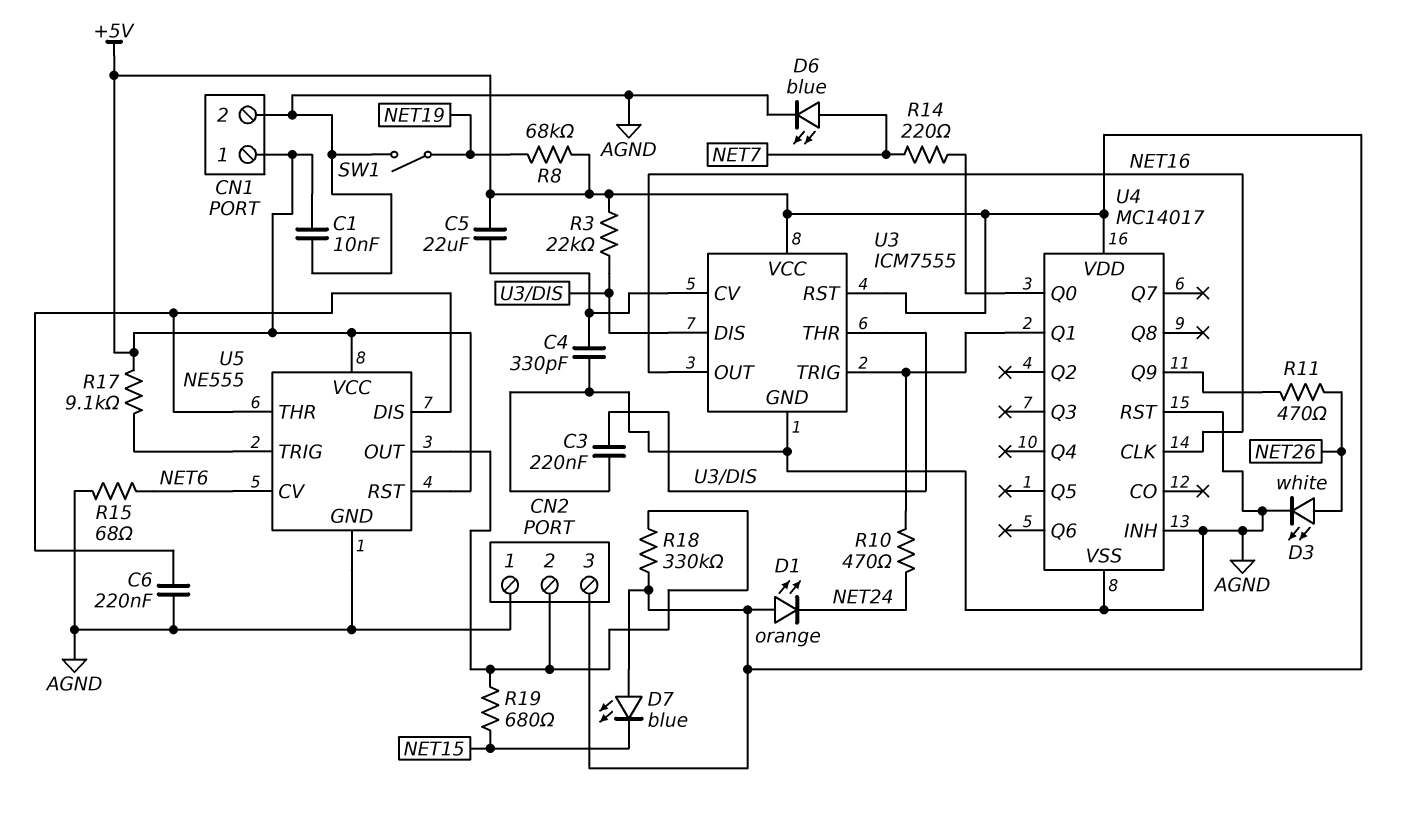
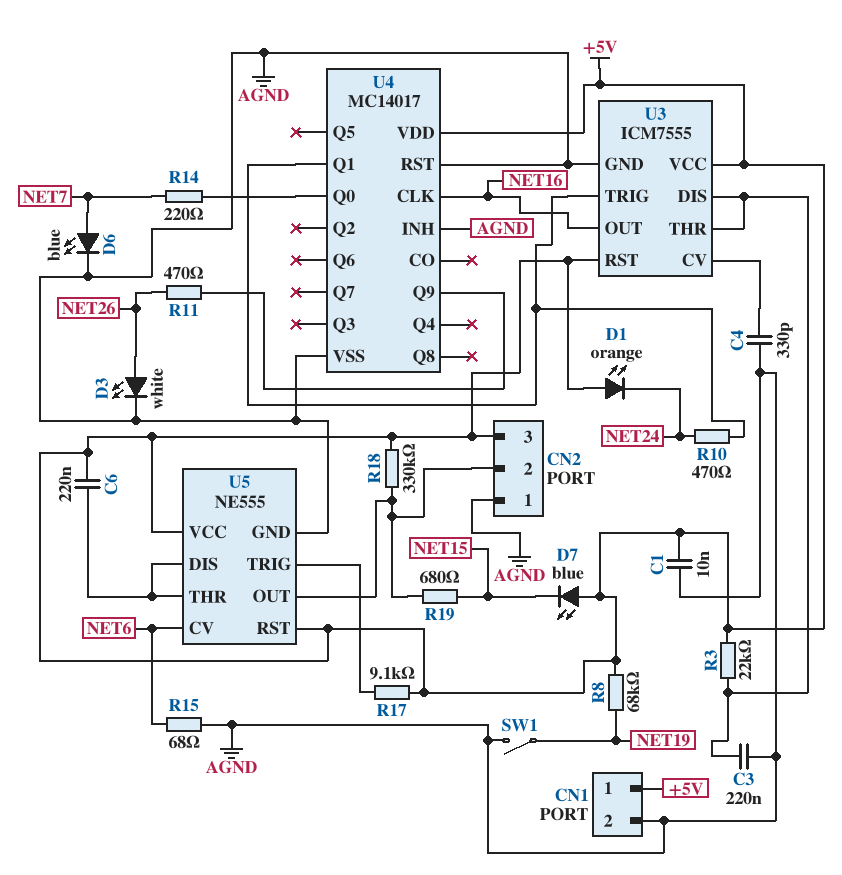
C5: 22uF (+5V, U3/CV) -> none
C6: 220nF (AGND, U5/DIS) -> 220nF (+5V, U5/DIS)

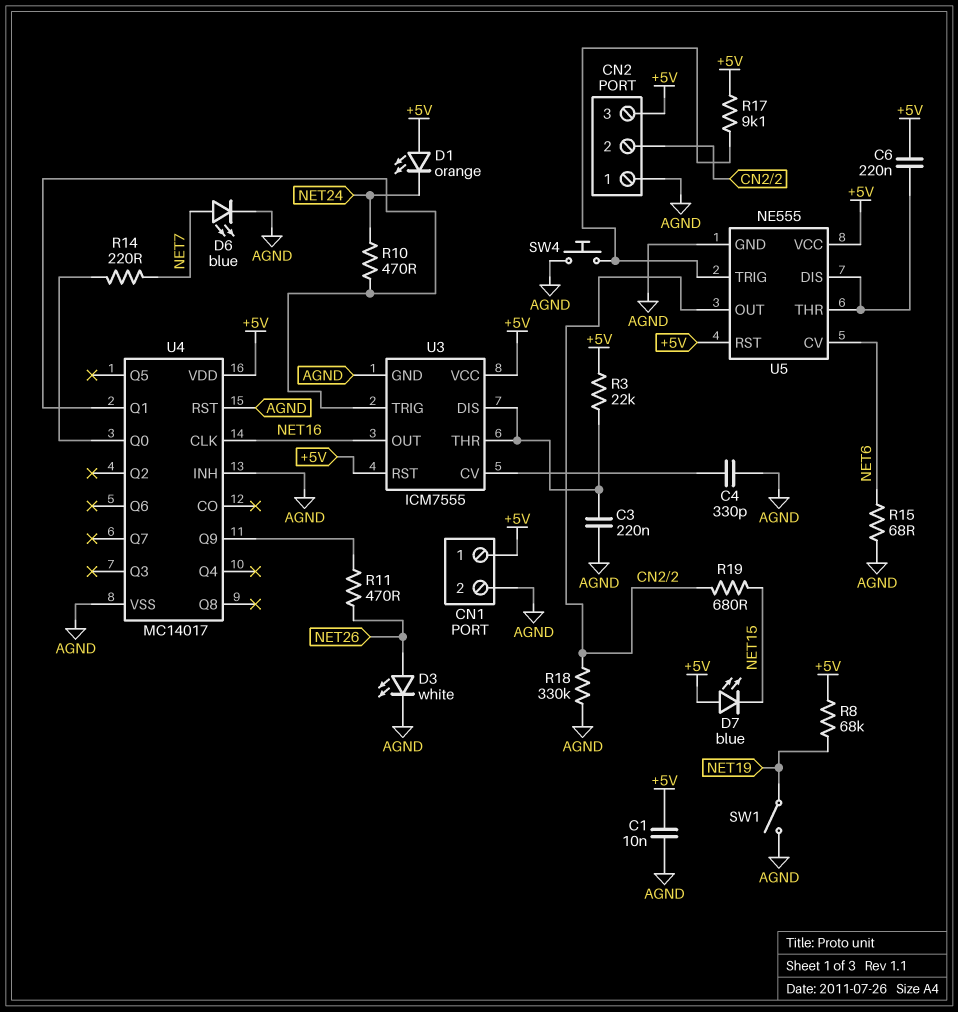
R18: 330k (+5V, CN2/2) -> 330k (AGND, CN2/2)
SW4: none -> button (AGND, U5/TRIG)

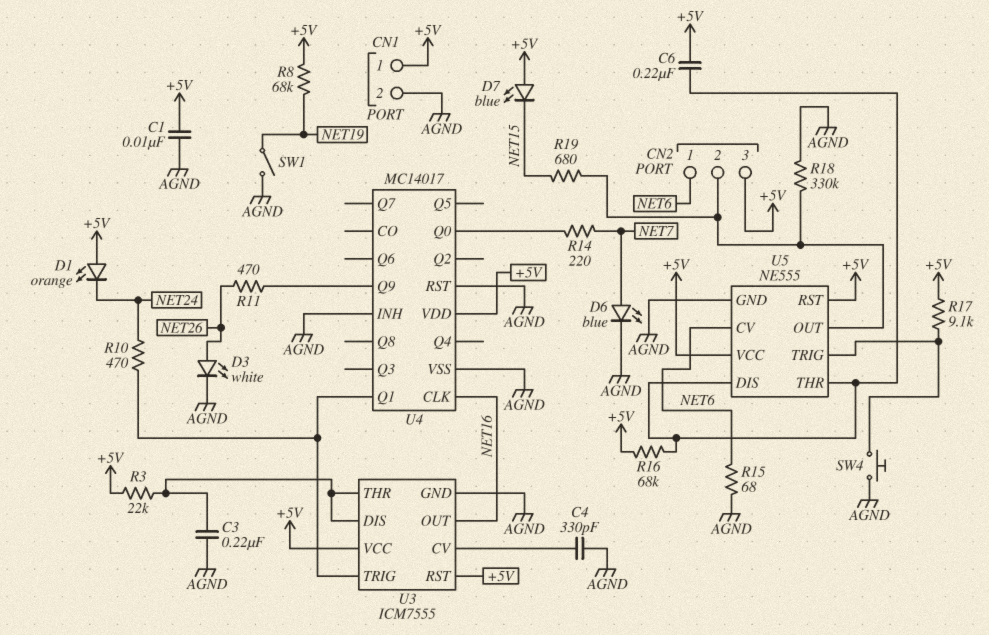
CN2 pin 1: AGND -> NET6
R16: none -> 68k (+5V, U5/DIS)

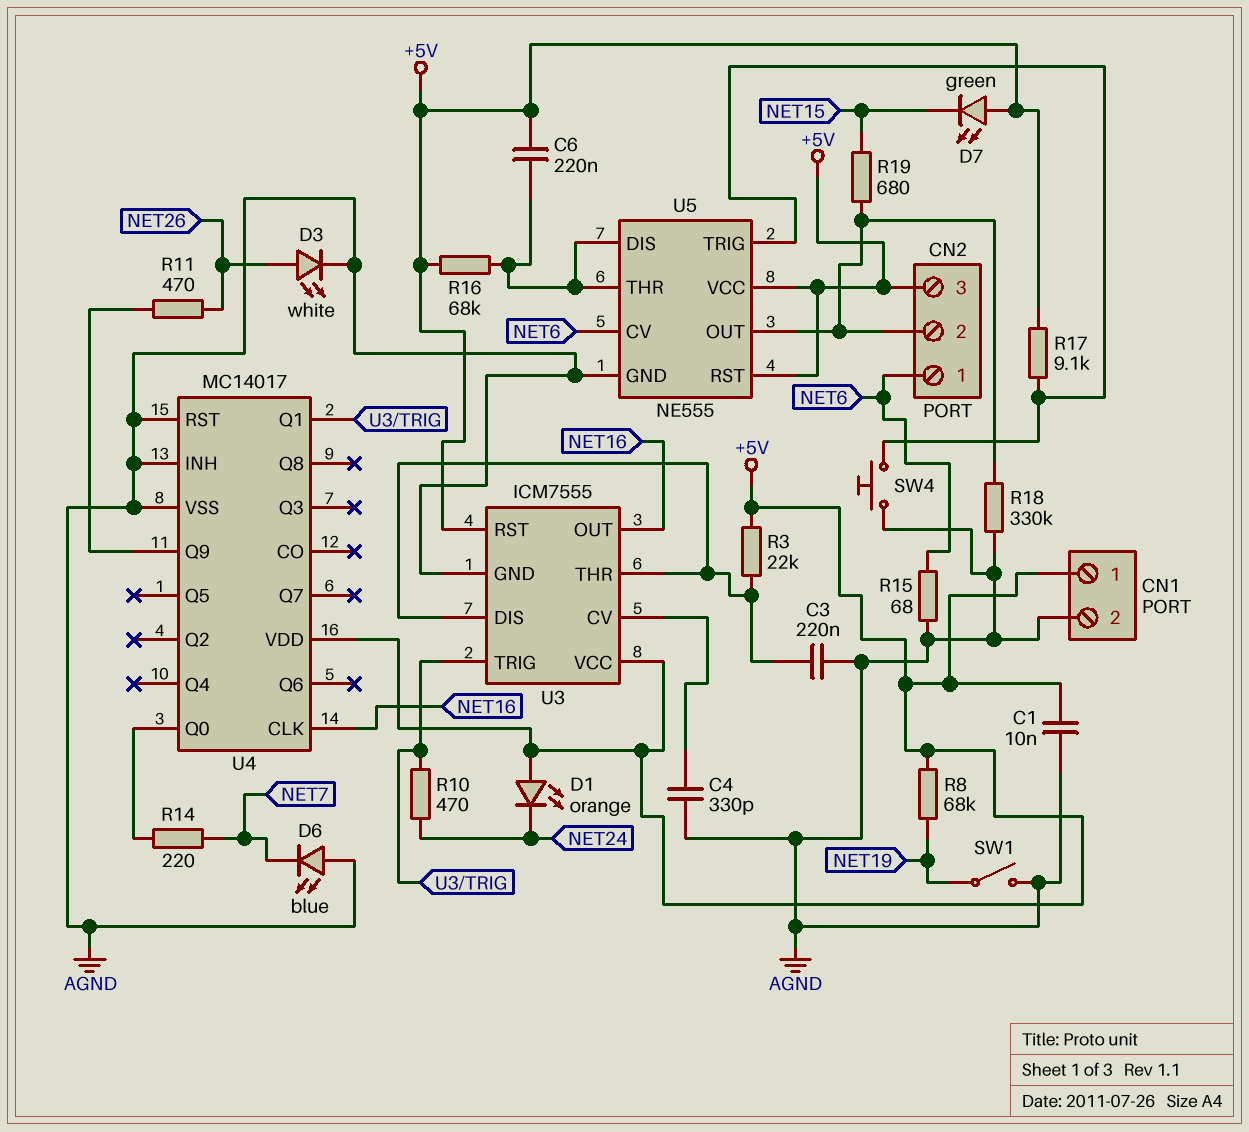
D6: LED blue (A NET7, K AGND) -> LED blue (A AGND, K NET7)
D7: LED blue (A +5V, K NET15) -> LED green (A +5V, K NET15)

